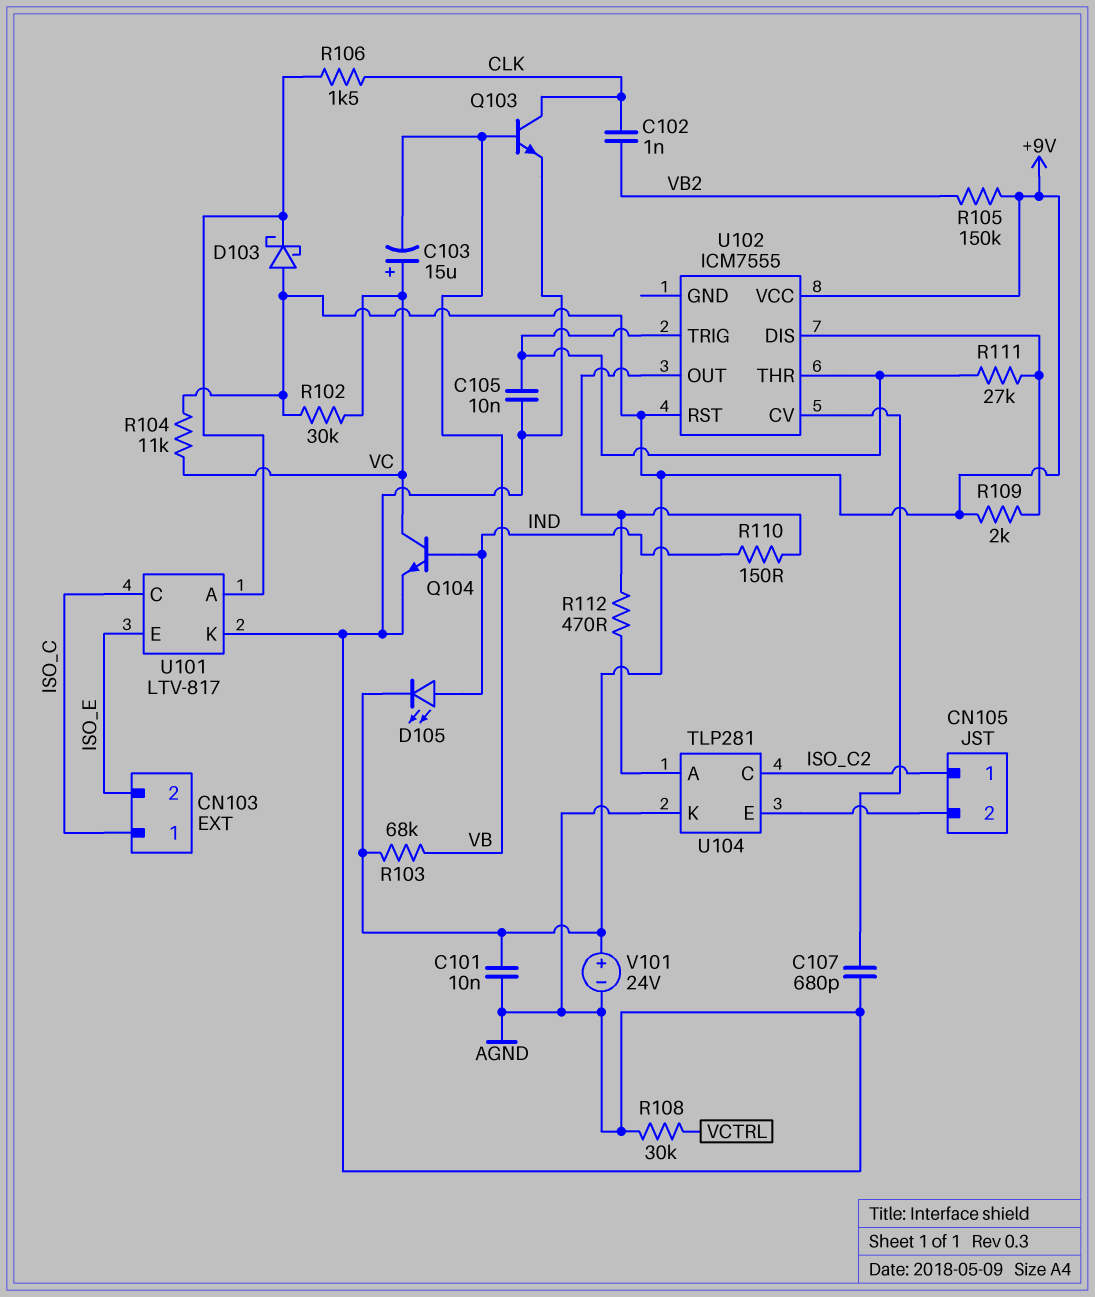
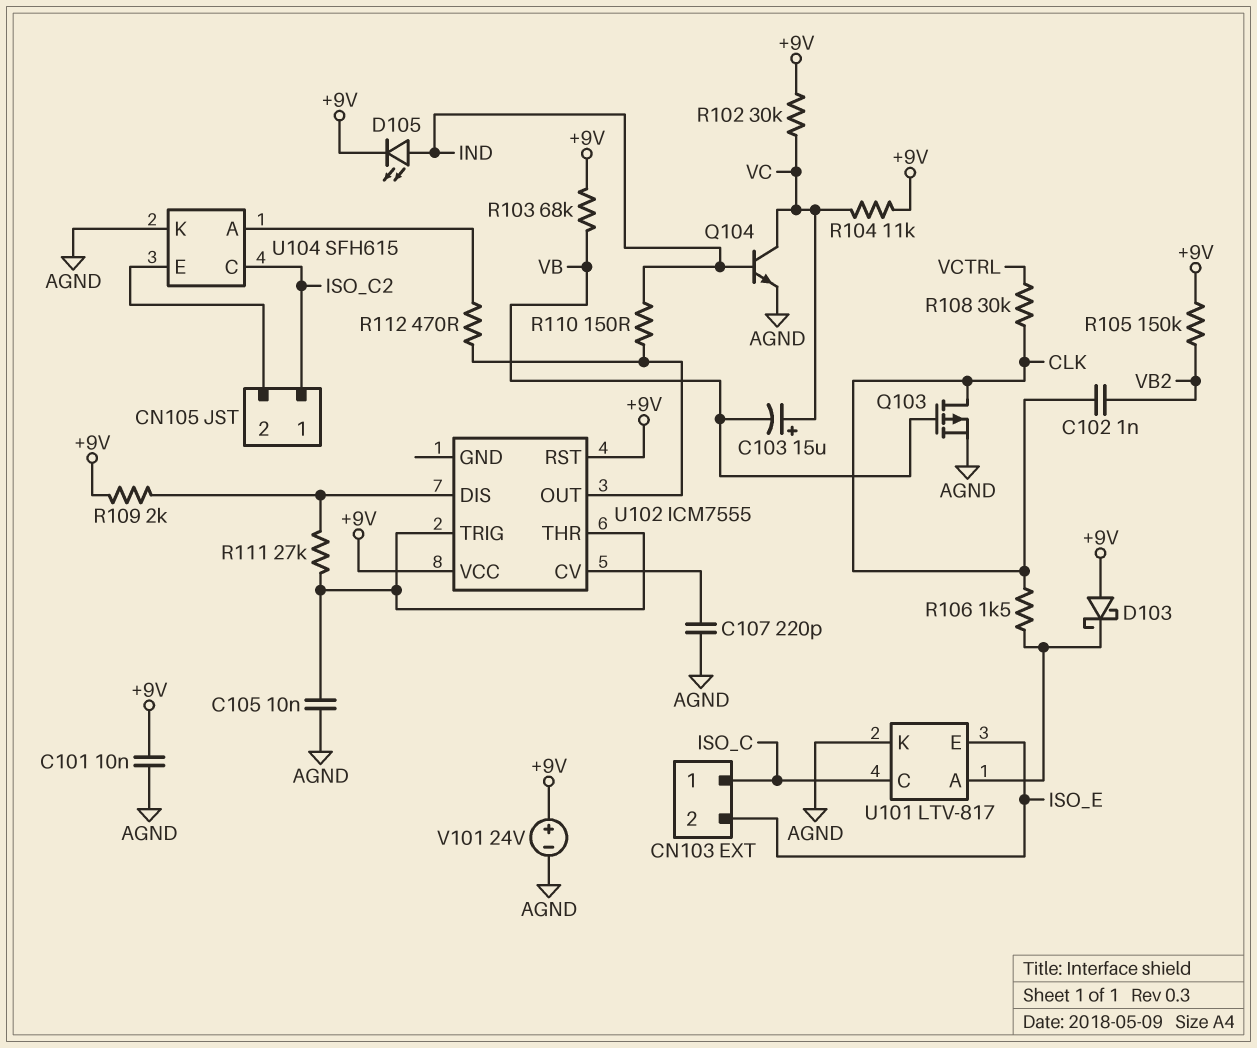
C107: 680pF (AGND, U102/CV) -> 220pF (AGND, U102/CV)
Q103: NPN (B VB, C CLK, E AGND) -> PMOS (G VB, D CLK, S AGND)
R108: 30k (AGND, VCTRL) -> 30k (CLK, VCTRL)
U104: TLP281 -> SFH615

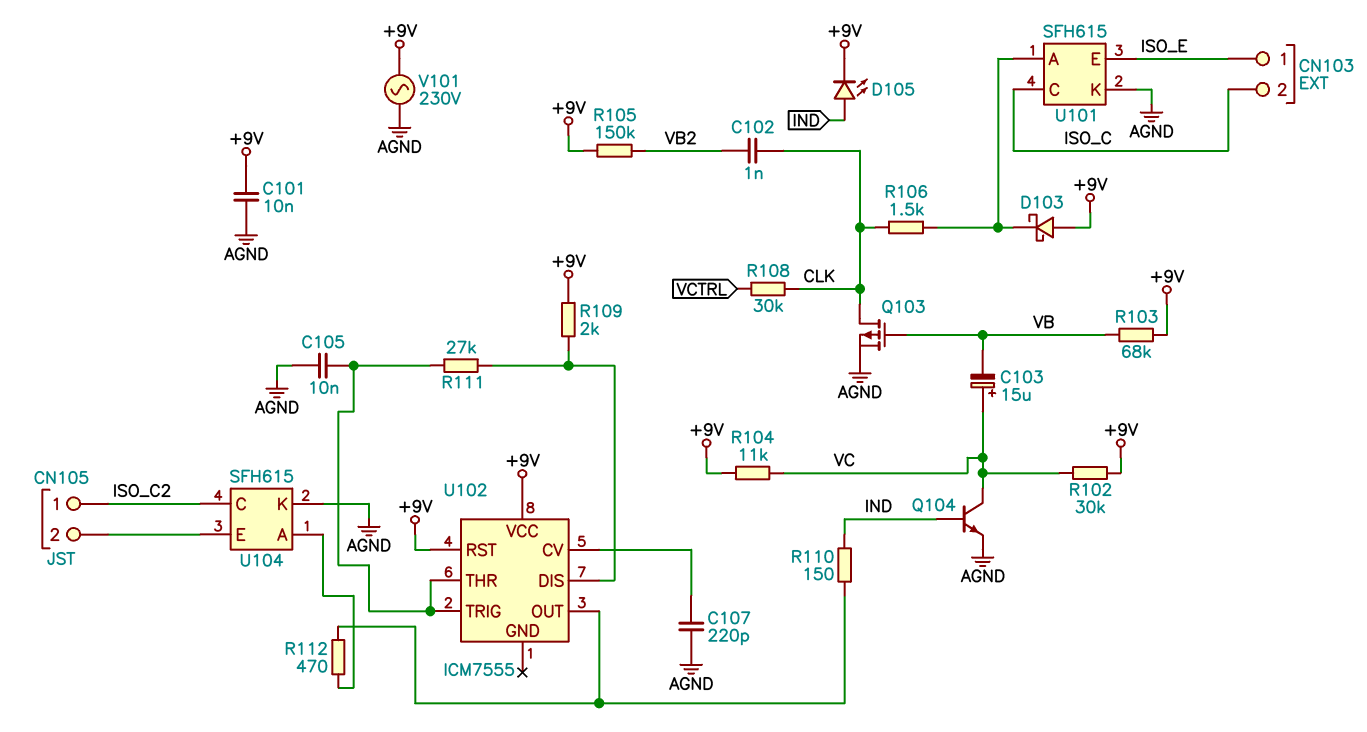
CN103 pin 1: ISO_C -> ISO_E
CN103 pin 2: ISO_E -> ISO_C
U101: LTV-817 -> SFH615
V101: 24V (plus +9V, minus AGND) -> AC 230V (+9V, AGND)

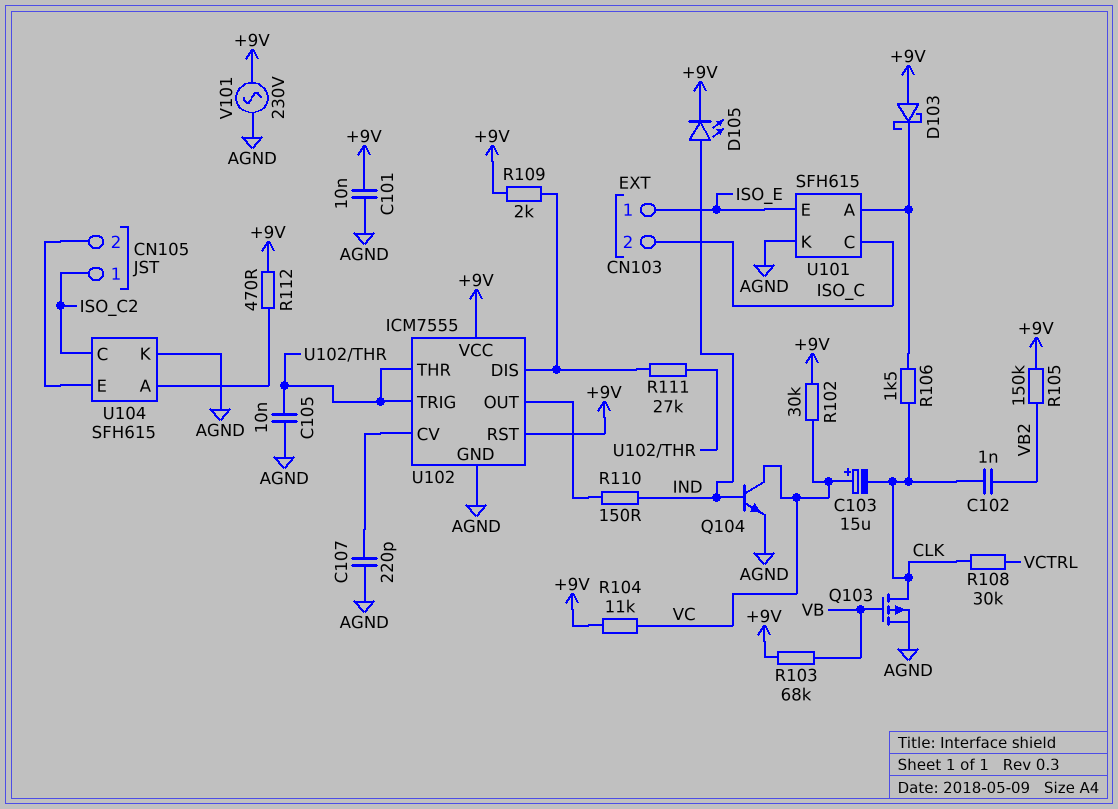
C103: 15uF (plus VC, minus VB) -> 15uF (plus VC, minus CLK)
R112: 470 (U102/OUT, U104/A) -> 470 (+9V, U104/A)
U102 pin GND: none -> AGND

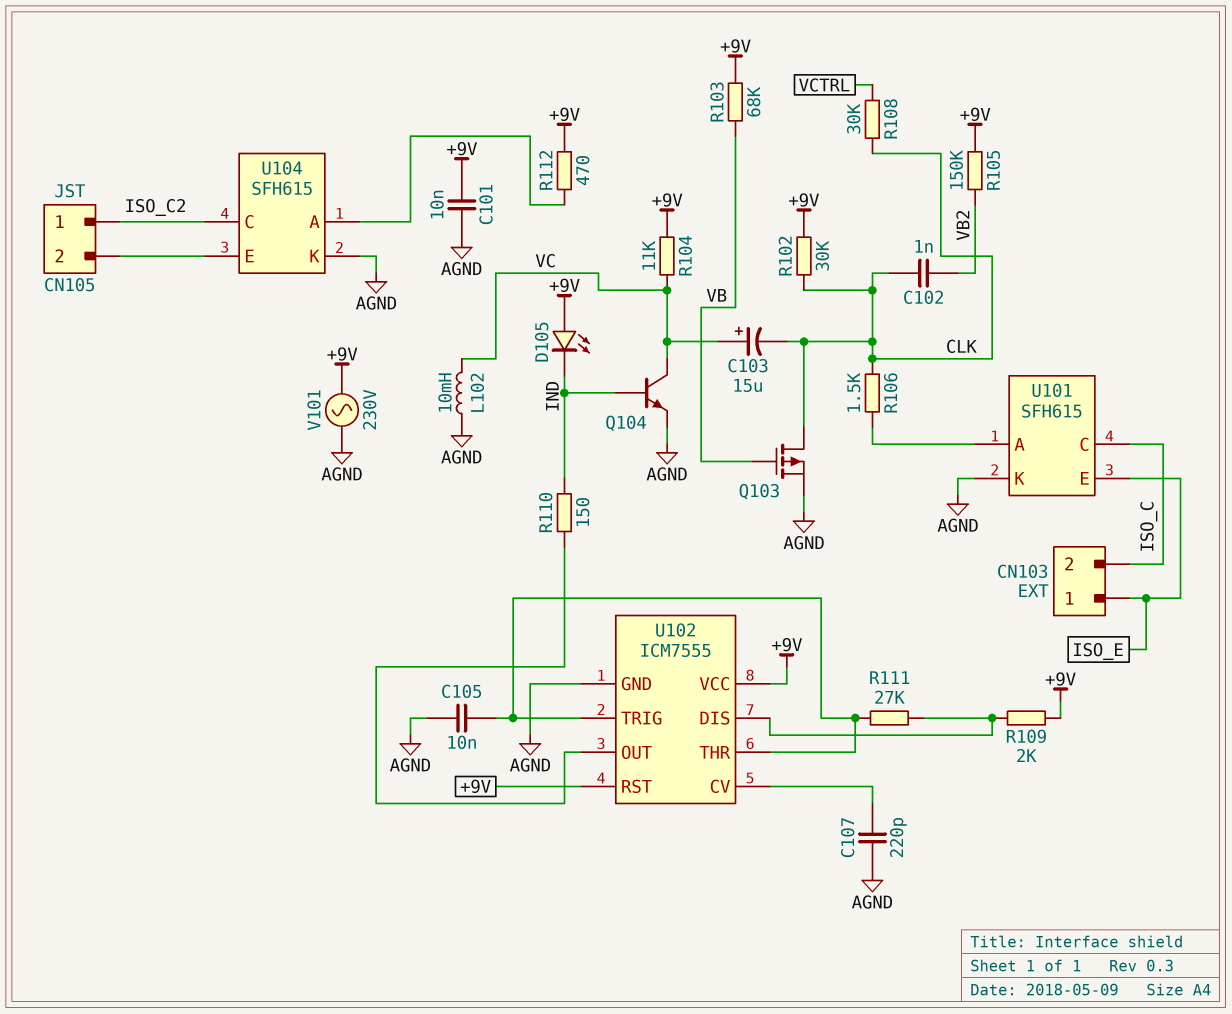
D103: schottky (A +9V, K U101/A) -> none
D105: LED (A IND, K +9V) -> LED (A +9V, K IND)
L102: none -> 10mH (AGND, VC)
R102: 30k (+9V, VC) -> 30k (+9V, CLK)

